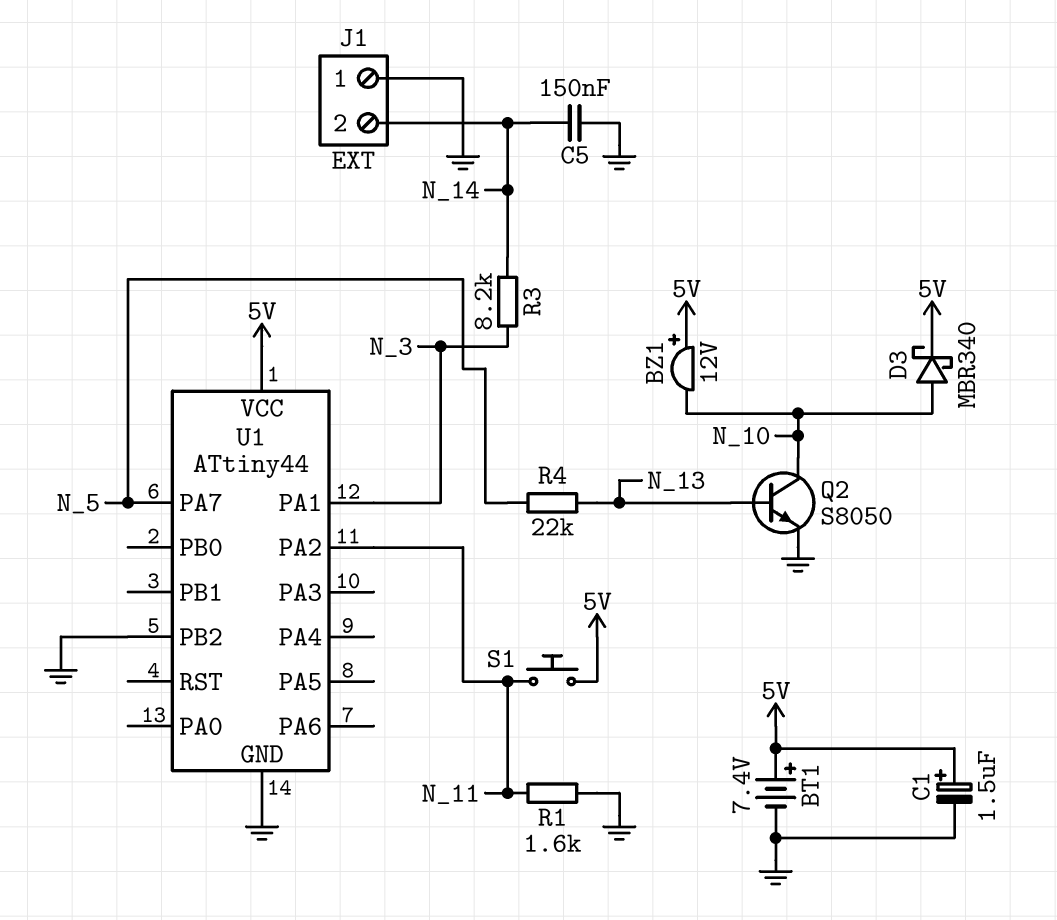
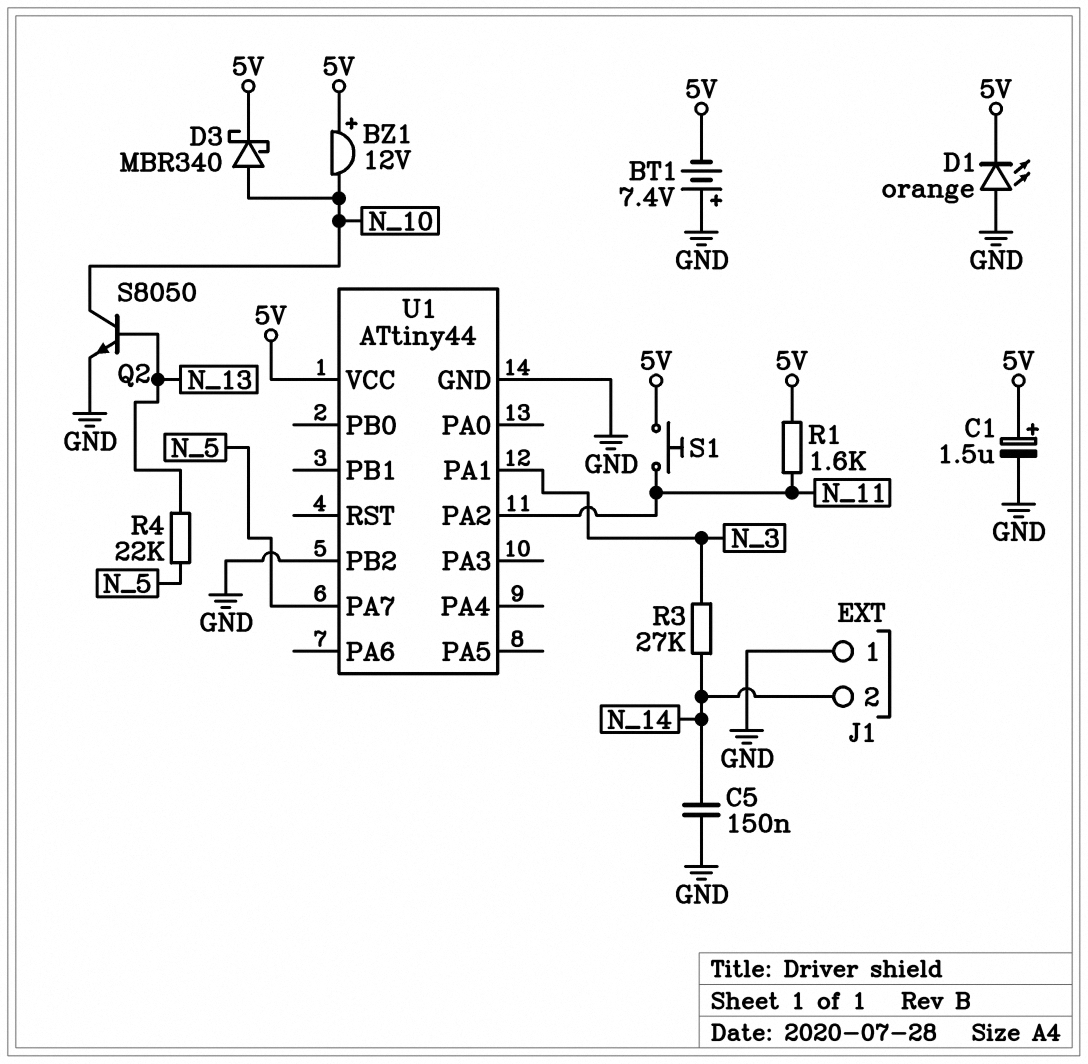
BT1: 7.4V (plus 5V, minus GND) -> 7.4V (plus GND, minus 5V)
D1: none -> LED orange (A GND, K 5V)
R1: 1.6k (GND, N_11) -> 1.6k (5V, N_11)
R3: 8.2k (N_3, N_14) -> 27k (N_3, N_14)

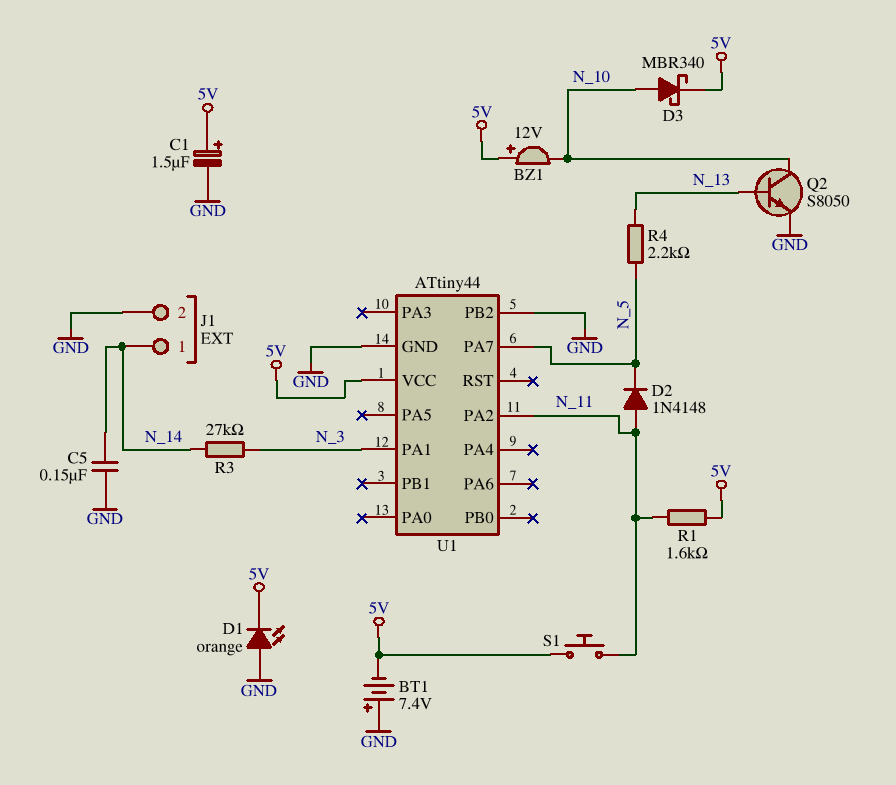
D2: none -> diode 1N4148 (A N_11, K N_5)
J1 pin 1: GND -> N_14
J1 pin 2: N_14 -> GND
R4: 22k (N_5, N_13) -> 2.2k (N_5, N_13)

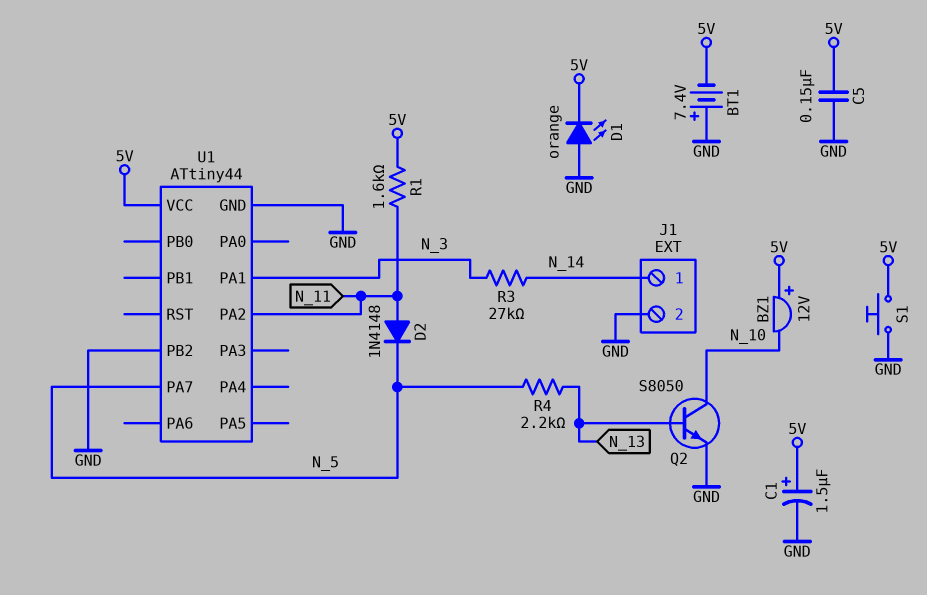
C5: 150nF (GND, N_14) -> 150nF (5V, GND)
D3: schottky MBR340 (A N_10, K 5V) -> none
S1: button (5V, N_11) -> button (5V, GND)

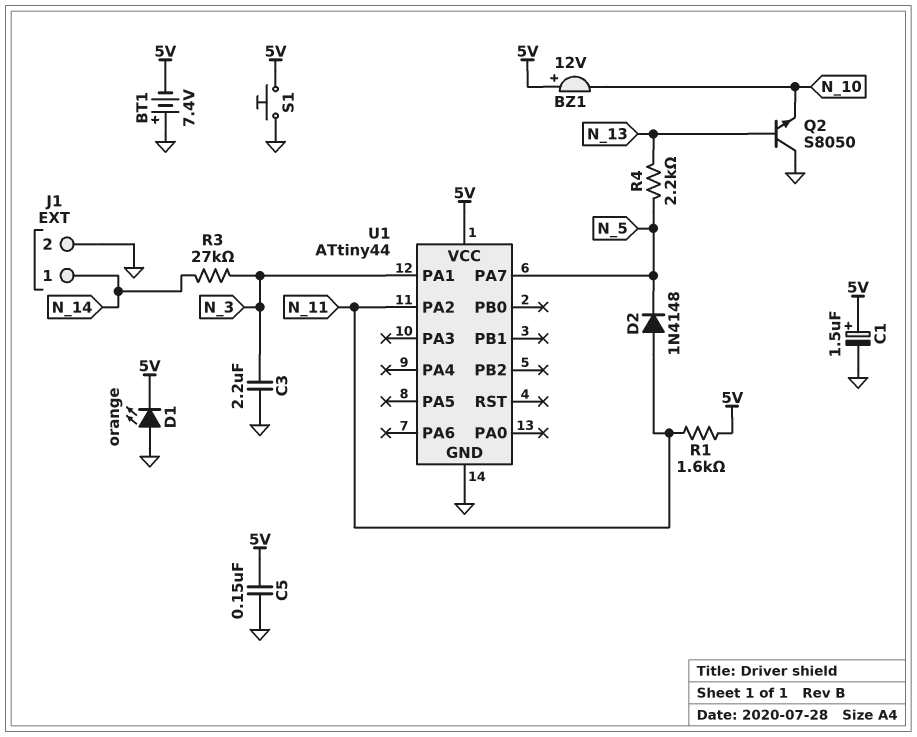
C3: none -> 2.2uF (GND, N_3)
Q2: NPN S8050 (B N_13, C N_10, E GND) -> NPN S8050 (B N_13, C GND, E N_10)
U1 pin PB2: GND -> none

